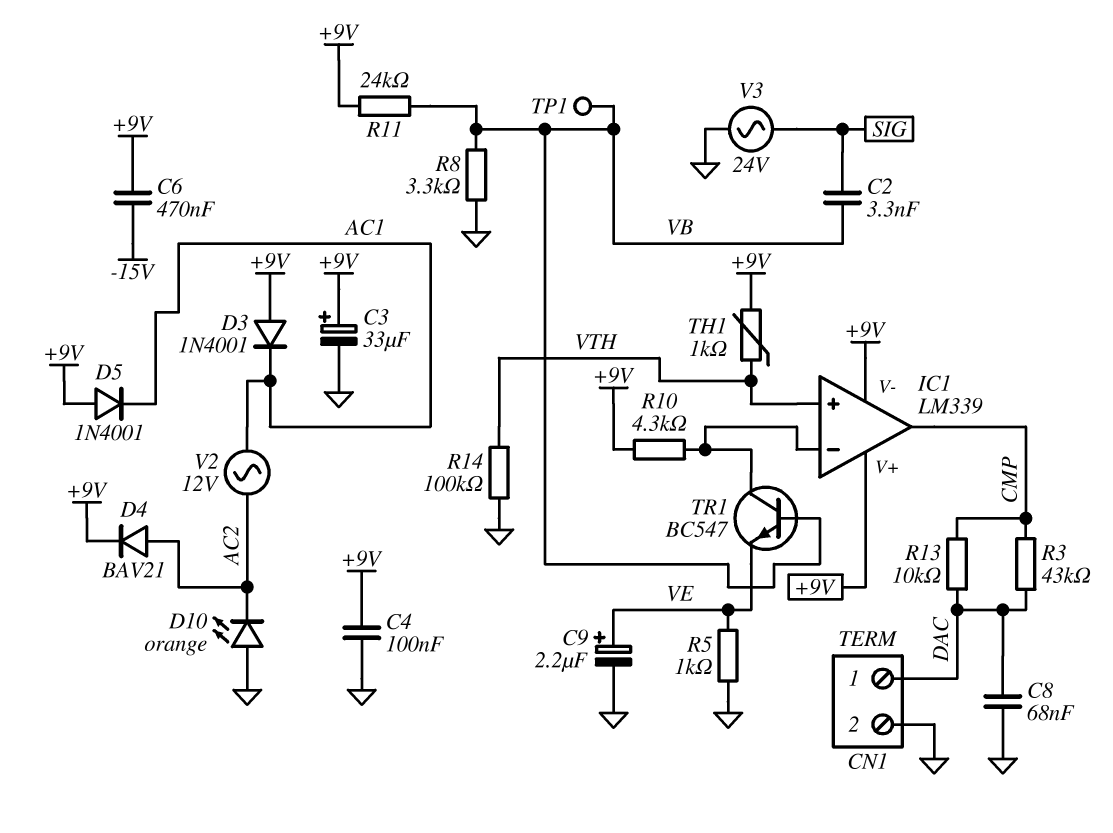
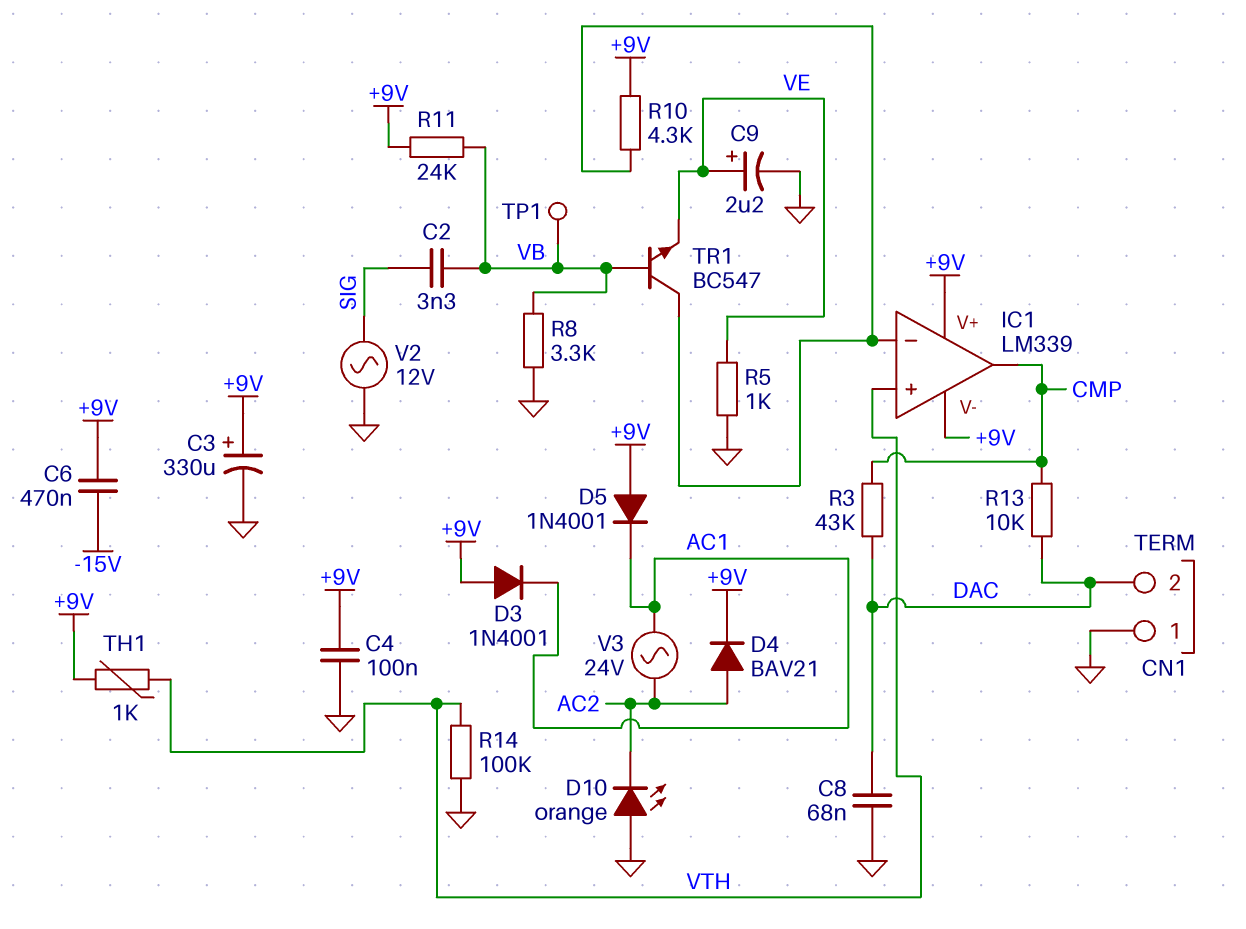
C3: 33uF (plus +9V, minus GND) -> 330uF (plus +9V, minus GND)
CN1 pin 1: DAC -> GND
CN1 pin 2: GND -> DAC
V2: AC 12V (AC1, AC2) -> AC 12V (GND, SIG)
V3: AC 24V (GND, SIG) -> AC 24V (AC1, AC2)

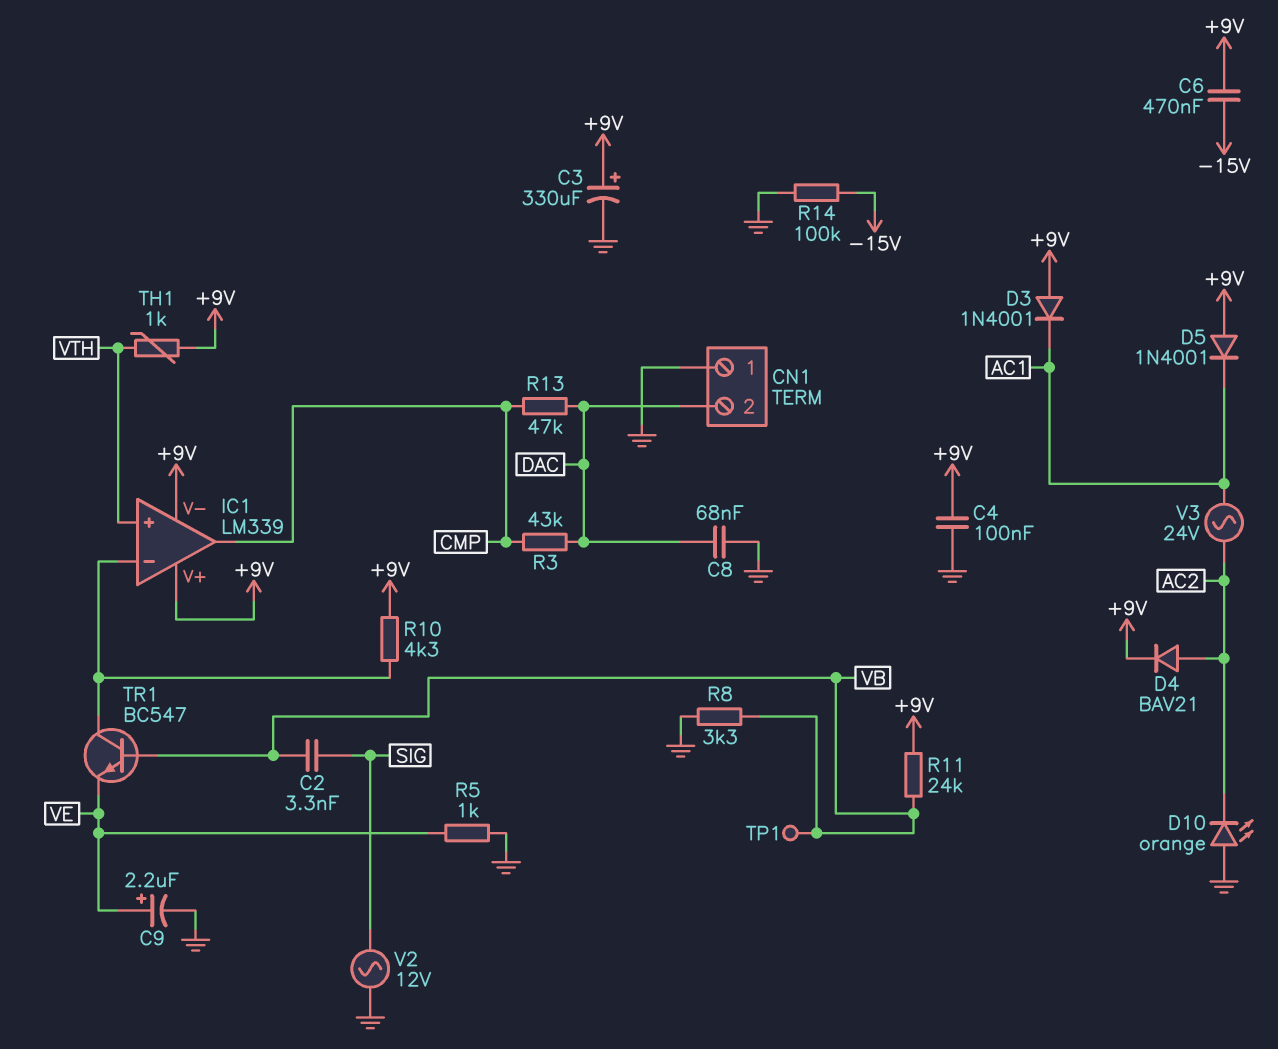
R13: 10k (CMP, DAC) -> 47k (CMP, DAC)
R14: 100k (GND, VTH) -> 100k (-15V, GND)

